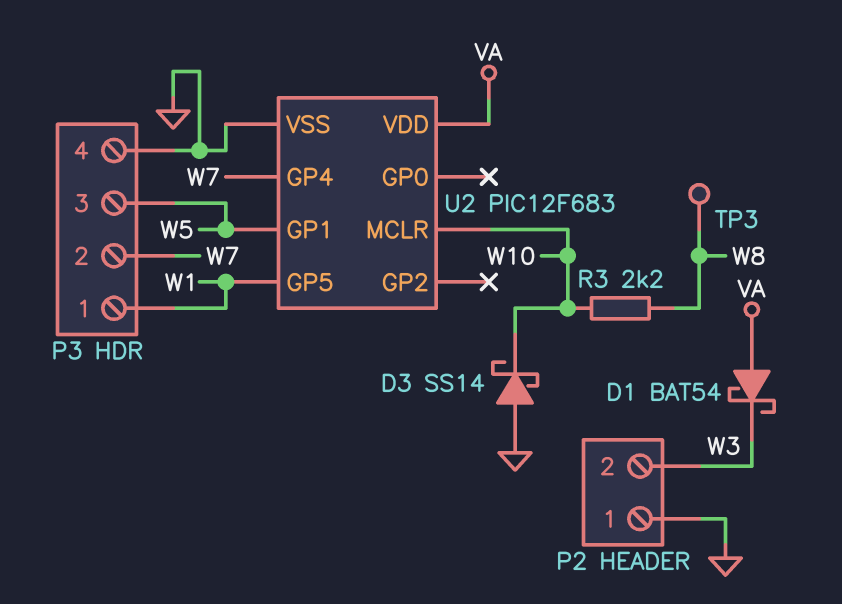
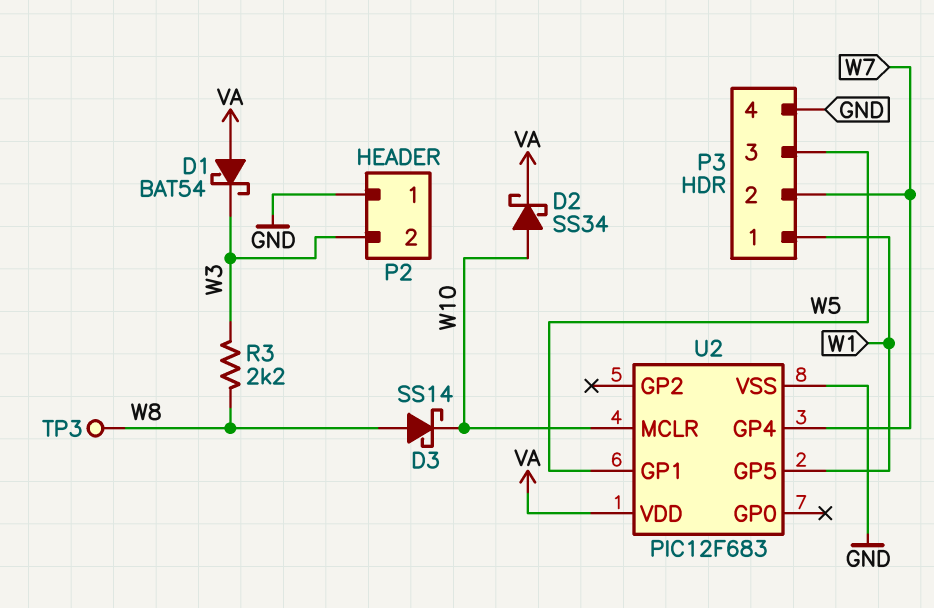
D2: none -> schottky SS34 (A W10, K VA)
D3: schottky SS14 (A GND, K W10) -> schottky SS14 (A W8, K W10)
R3: 2.2k (W8, W10) -> 2.2k (W3, W8)

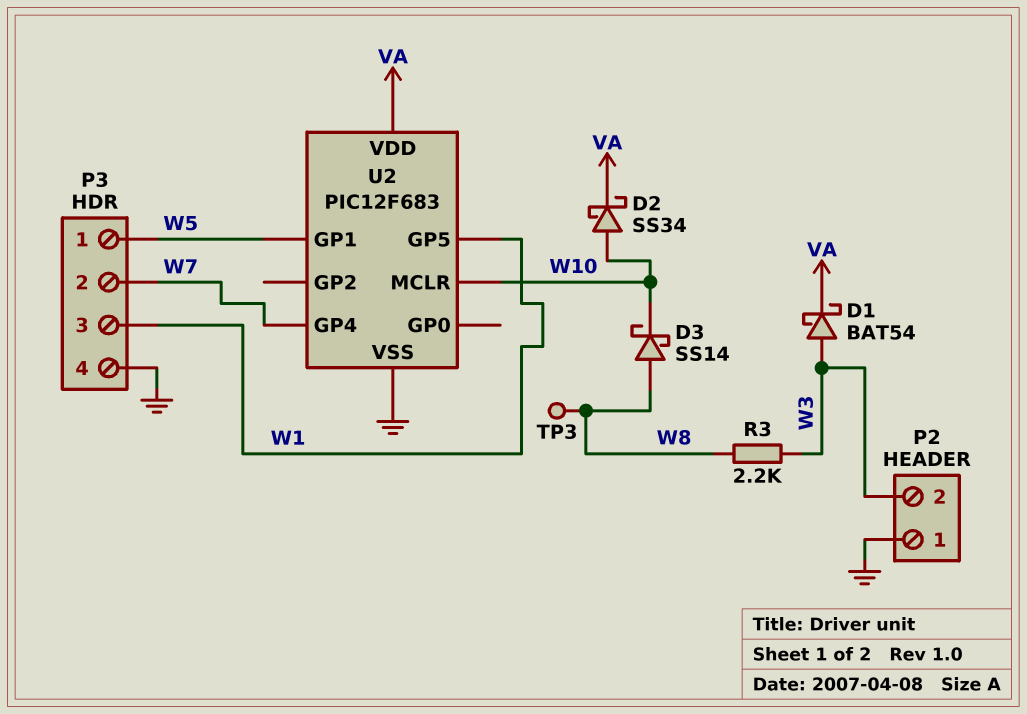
D1: schottky BAT54 (A VA, K W3) -> schottky BAT54 (A W3, K VA)
P3 pin 1: W1 -> W5
P3 pin 3: W5 -> W1

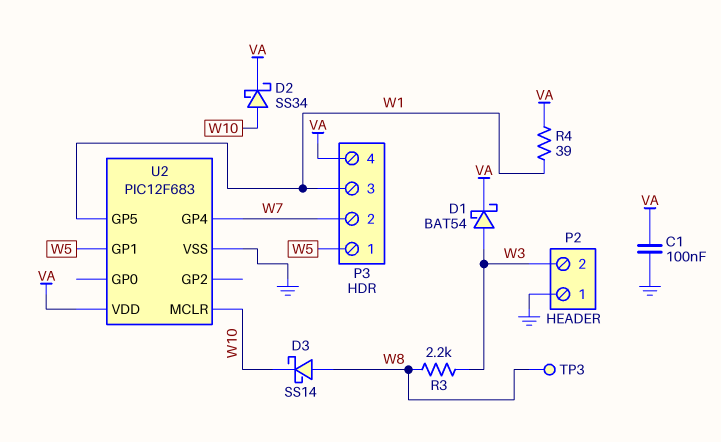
C1: none -> 100nF (GND, VA)
P3 pin 4: GND -> VA
R4: none -> 39 (VA, W1)

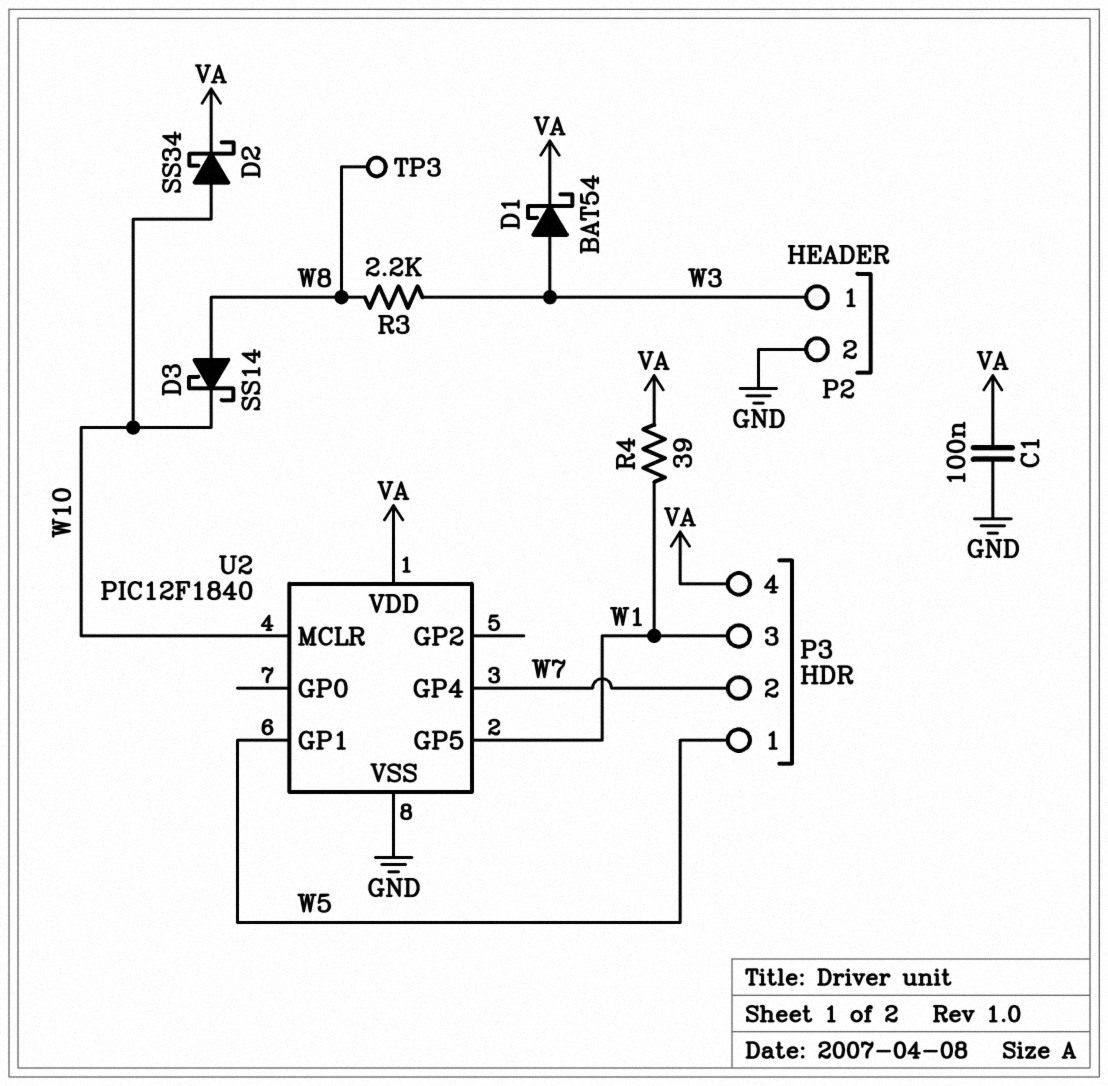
P2 pin 1: GND -> W3
P2 pin 2: W3 -> GND
U2: PIC12F683 -> PIC12F1840

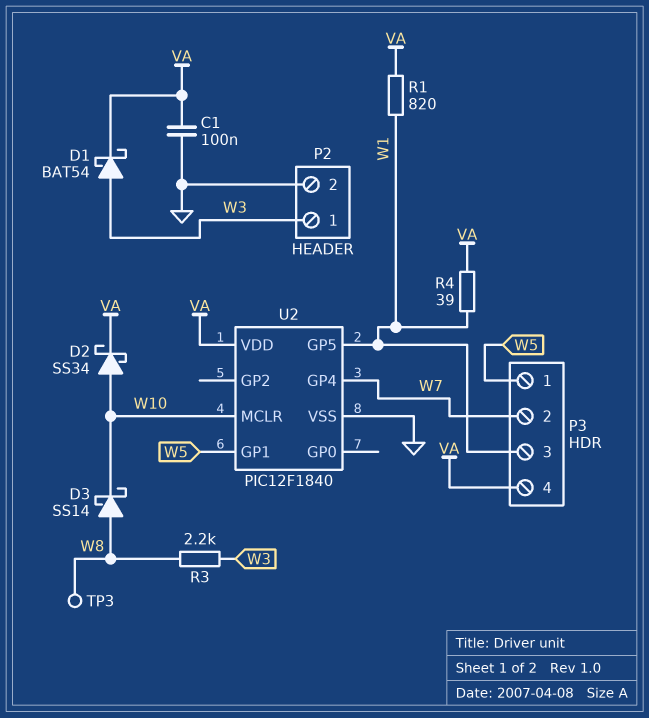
R1: none -> 820 (VA, W1)

